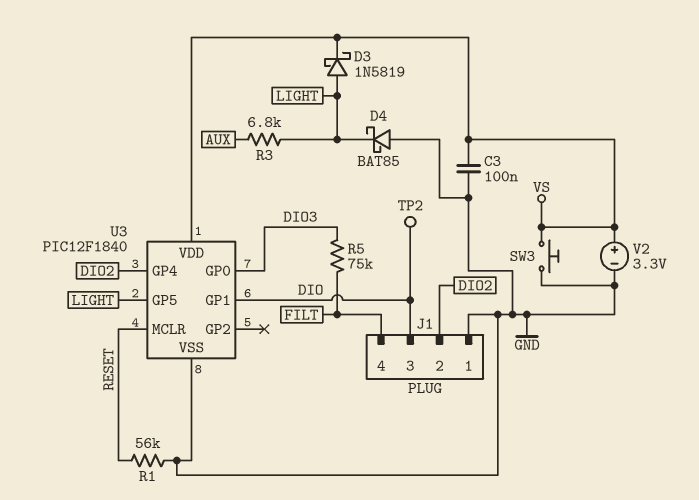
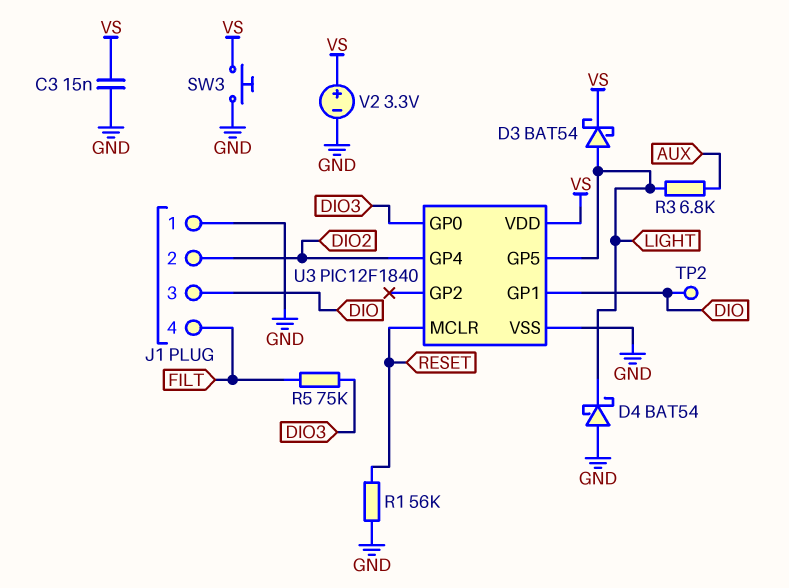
C3: 100nF (GND, VS) -> 15nF (GND, VS)
D3: schottky 1N5819 (A LIGHT, K VS) -> schottky BAT54 (A LIGHT, K VS)
D4: schottky BAT85 (A GND, K LIGHT) -> schottky BAT54 (A GND, K LIGHT)

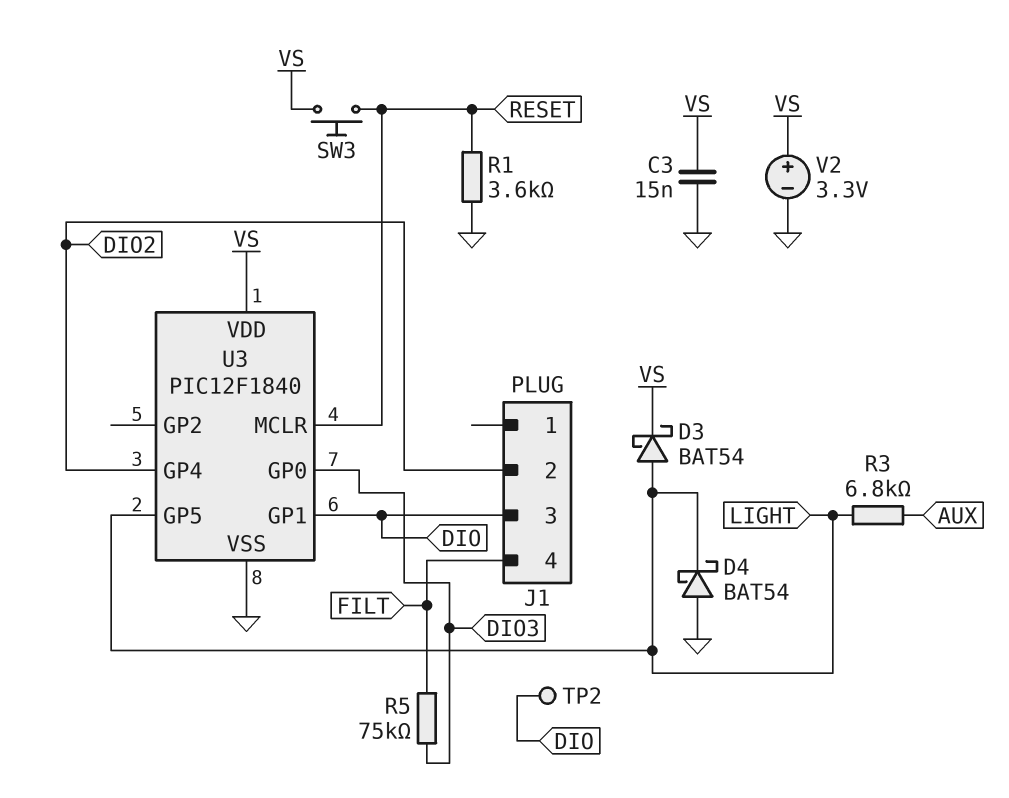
J1 pin 1: GND -> none
R1: 56k (GND, RESET) -> 3.6k (GND, RESET)
SW3: button (GND, VS) -> button (RESET, VS)

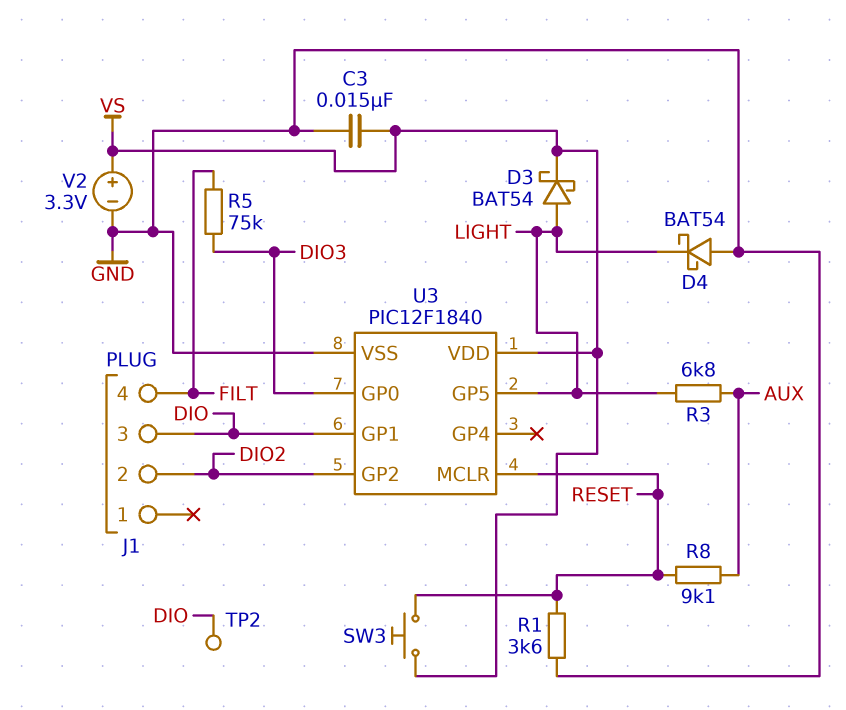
R8: none -> 9.1k (AUX, RESET)
U3 pin GP2: none -> DIO2
U3 pin GP4: DIO2 -> none

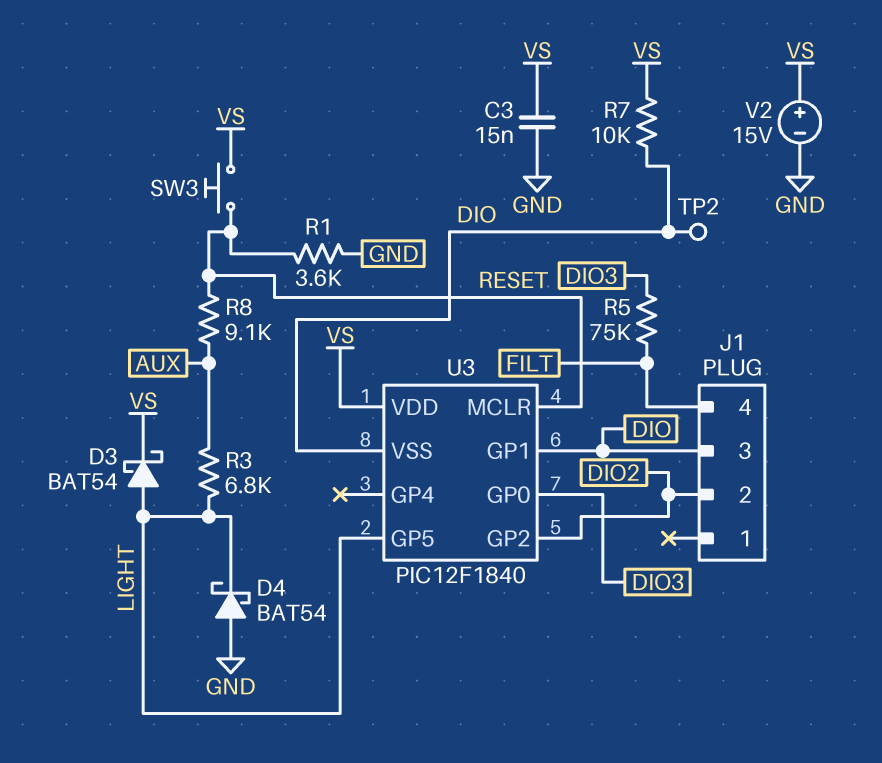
R7: none -> 10k (DIO, VS)
U3 pin VSS: GND -> DIO
V2: 3.3V (plus VS, minus GND) -> 15V (plus VS, minus GND)

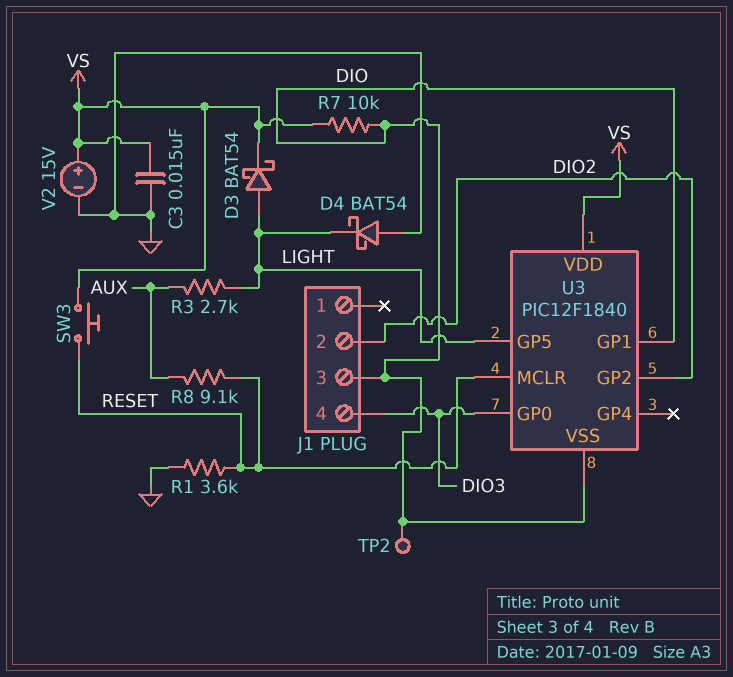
J1 pin 4: FILT -> DIO3
R3: 6.8k (AUX, LIGHT) -> 2.7k (AUX, LIGHT)
R5: 75k (DIO3, FILT) -> none

